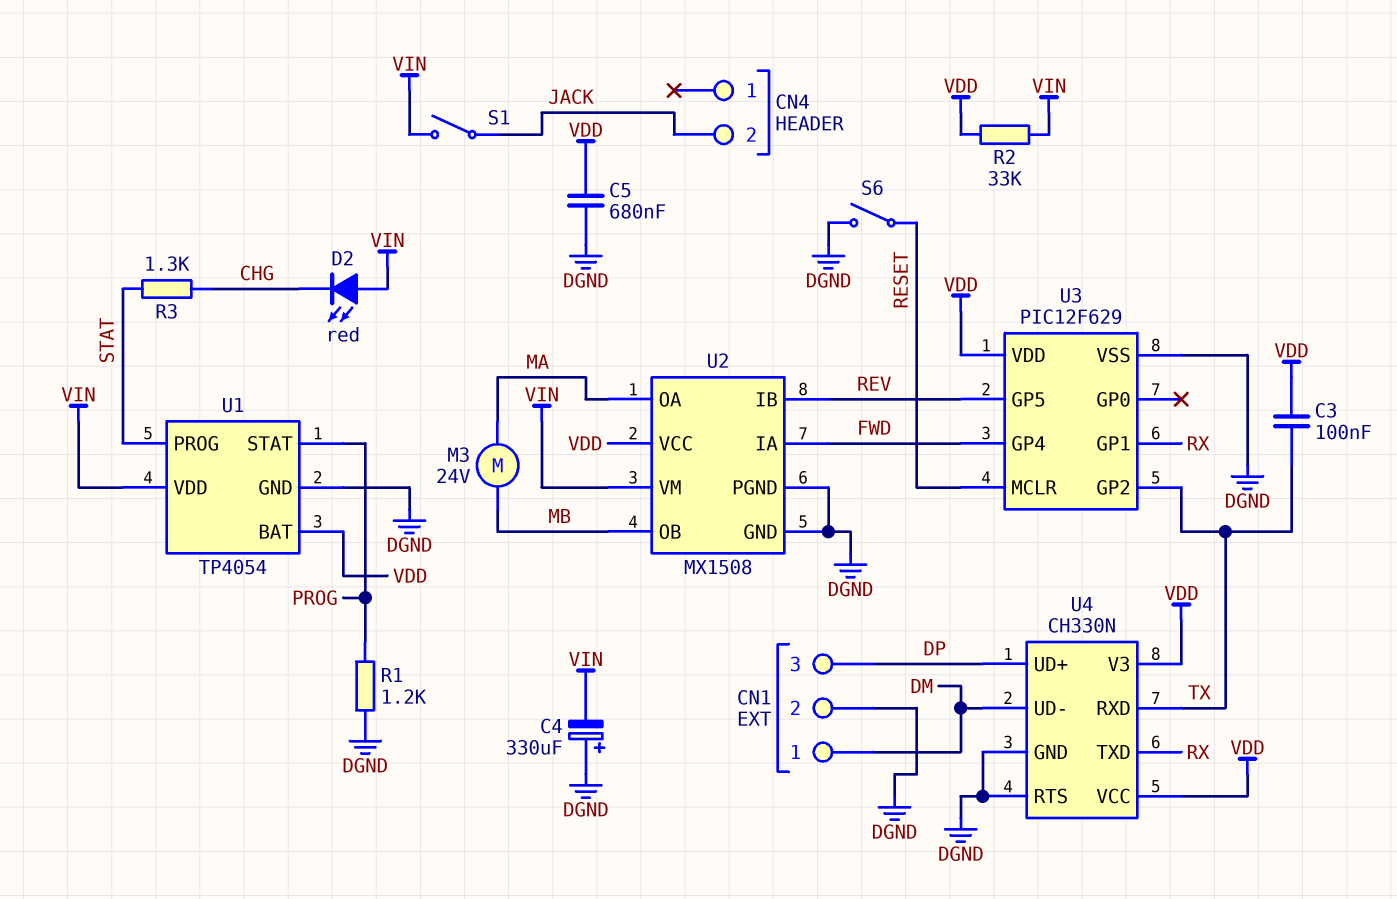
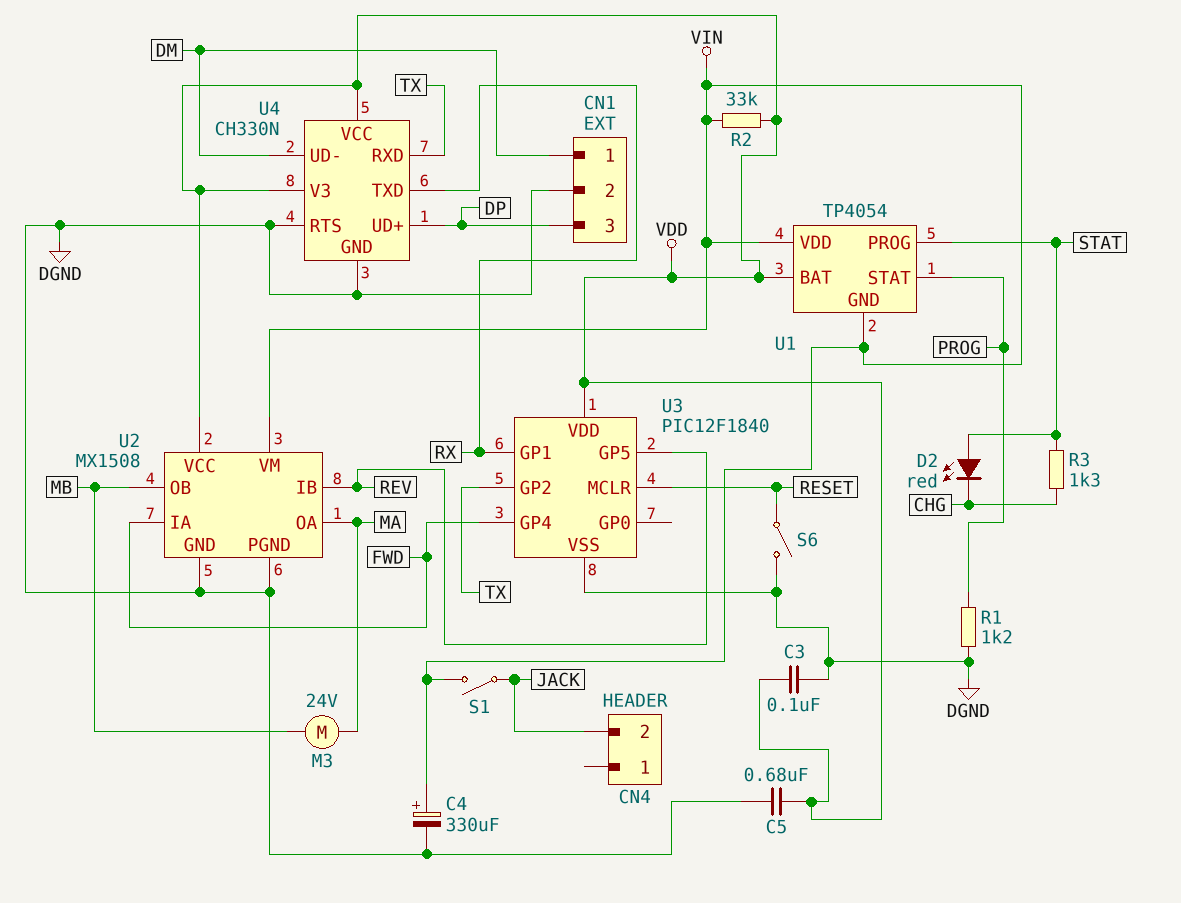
C3: 100nF (TX, VDD) -> 100nF (DGND, VDD)
C4: 330uF (plus DGND, minus VIN) -> 330uF (plus VIN, minus DGND)
D2: LED red (A VIN, K CHG) -> LED red (A STAT, K CHG)
U1 pin GND: DGND -> VIN
U3: PIC12F629 -> PIC12F1840

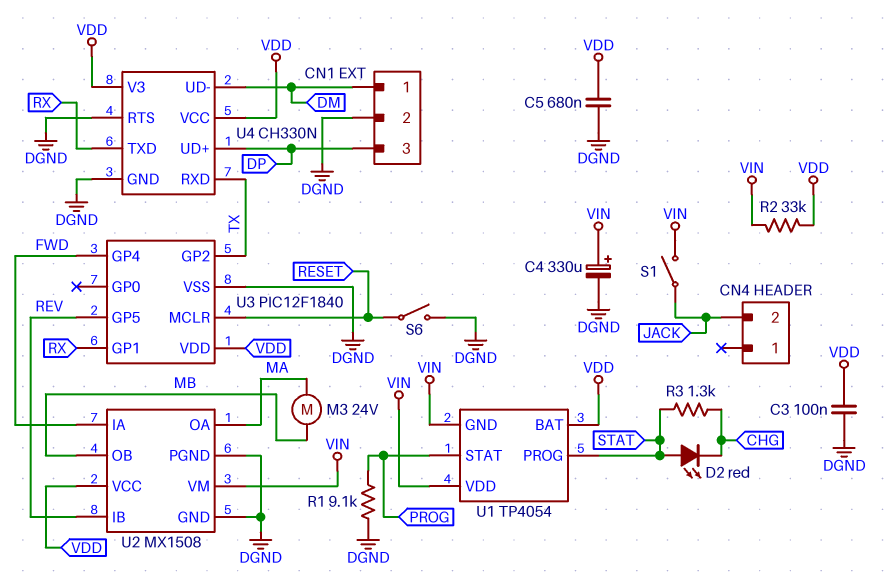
R1: 1.2k (DGND, PROG) -> 9.1k (DGND, PROG)

